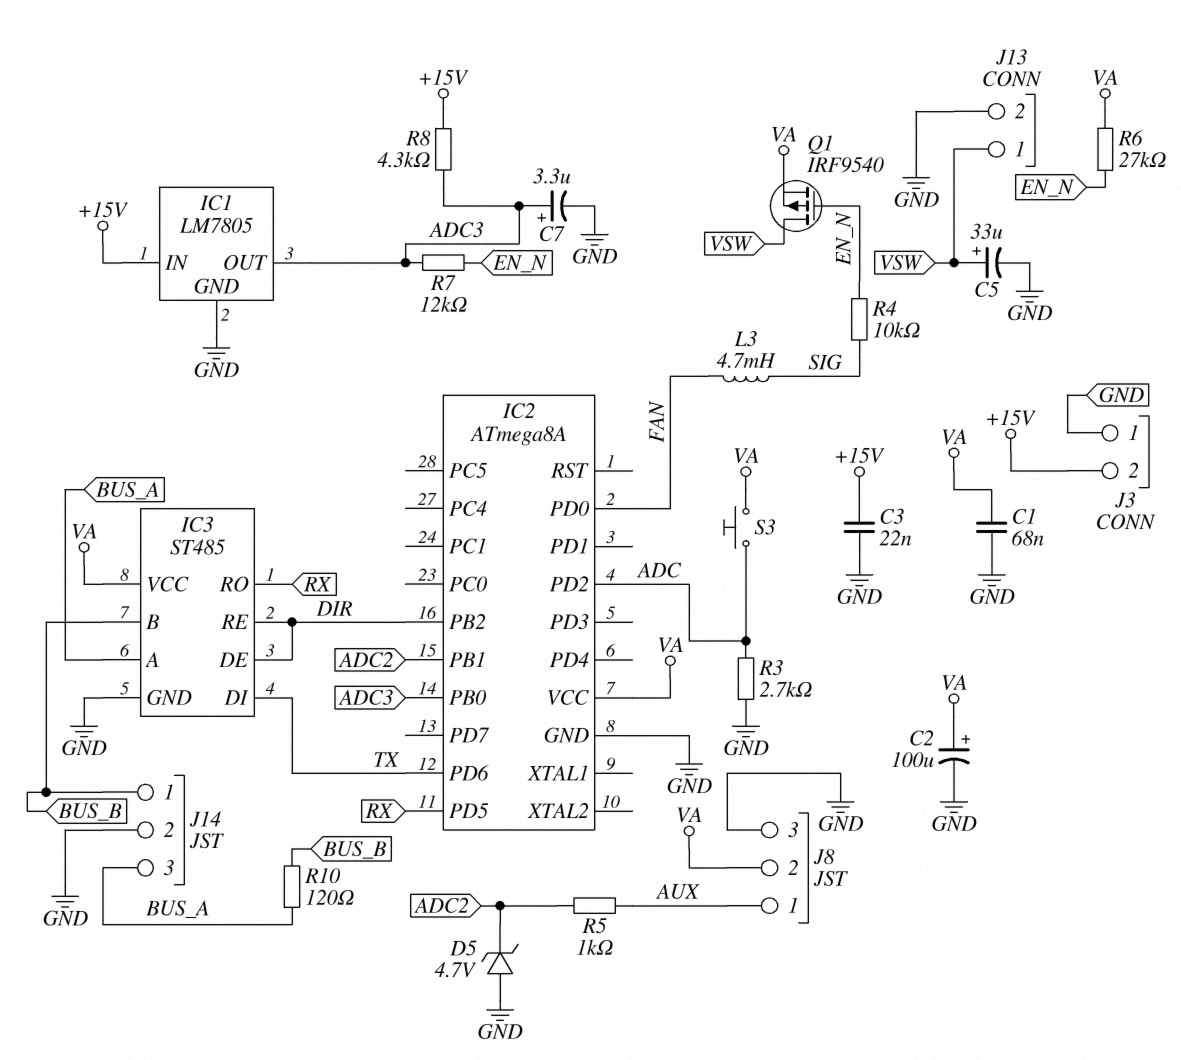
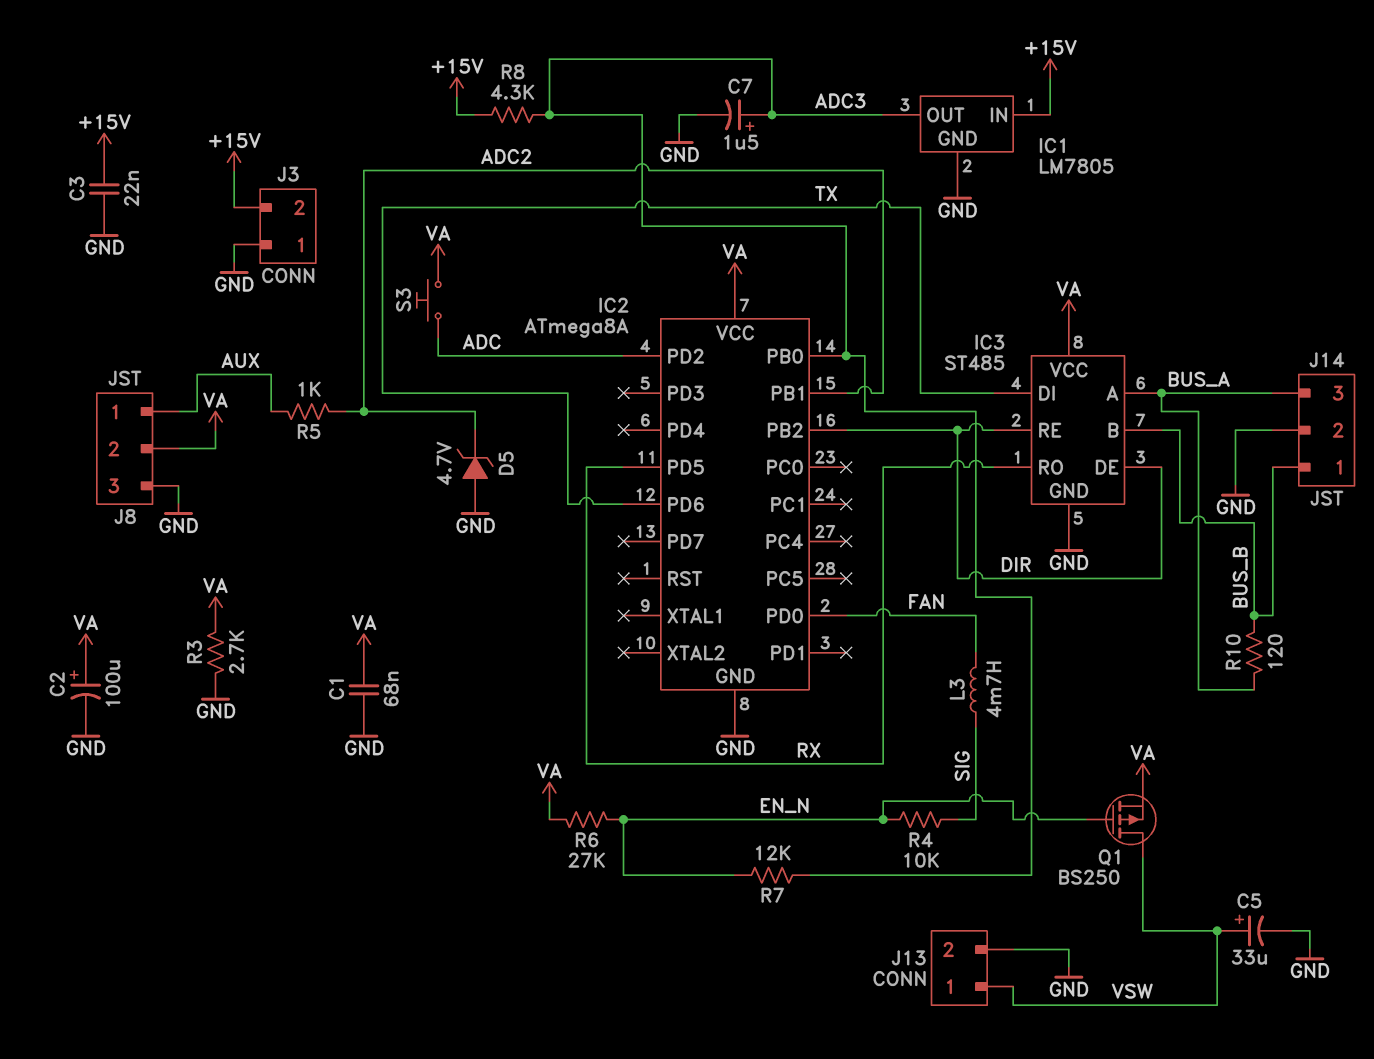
C7: 3.3uF (plus ADC3, minus GND) -> 1.5uF (plus ADC3, minus GND)
Q1: PMOS IRF9540 (G EN_N, D VSW, S VA) -> PMOS BS250 (G EN_N, D VSW, S VA)
R3: 2.7k (ADC, GND) -> 2.7k (GND, VA)

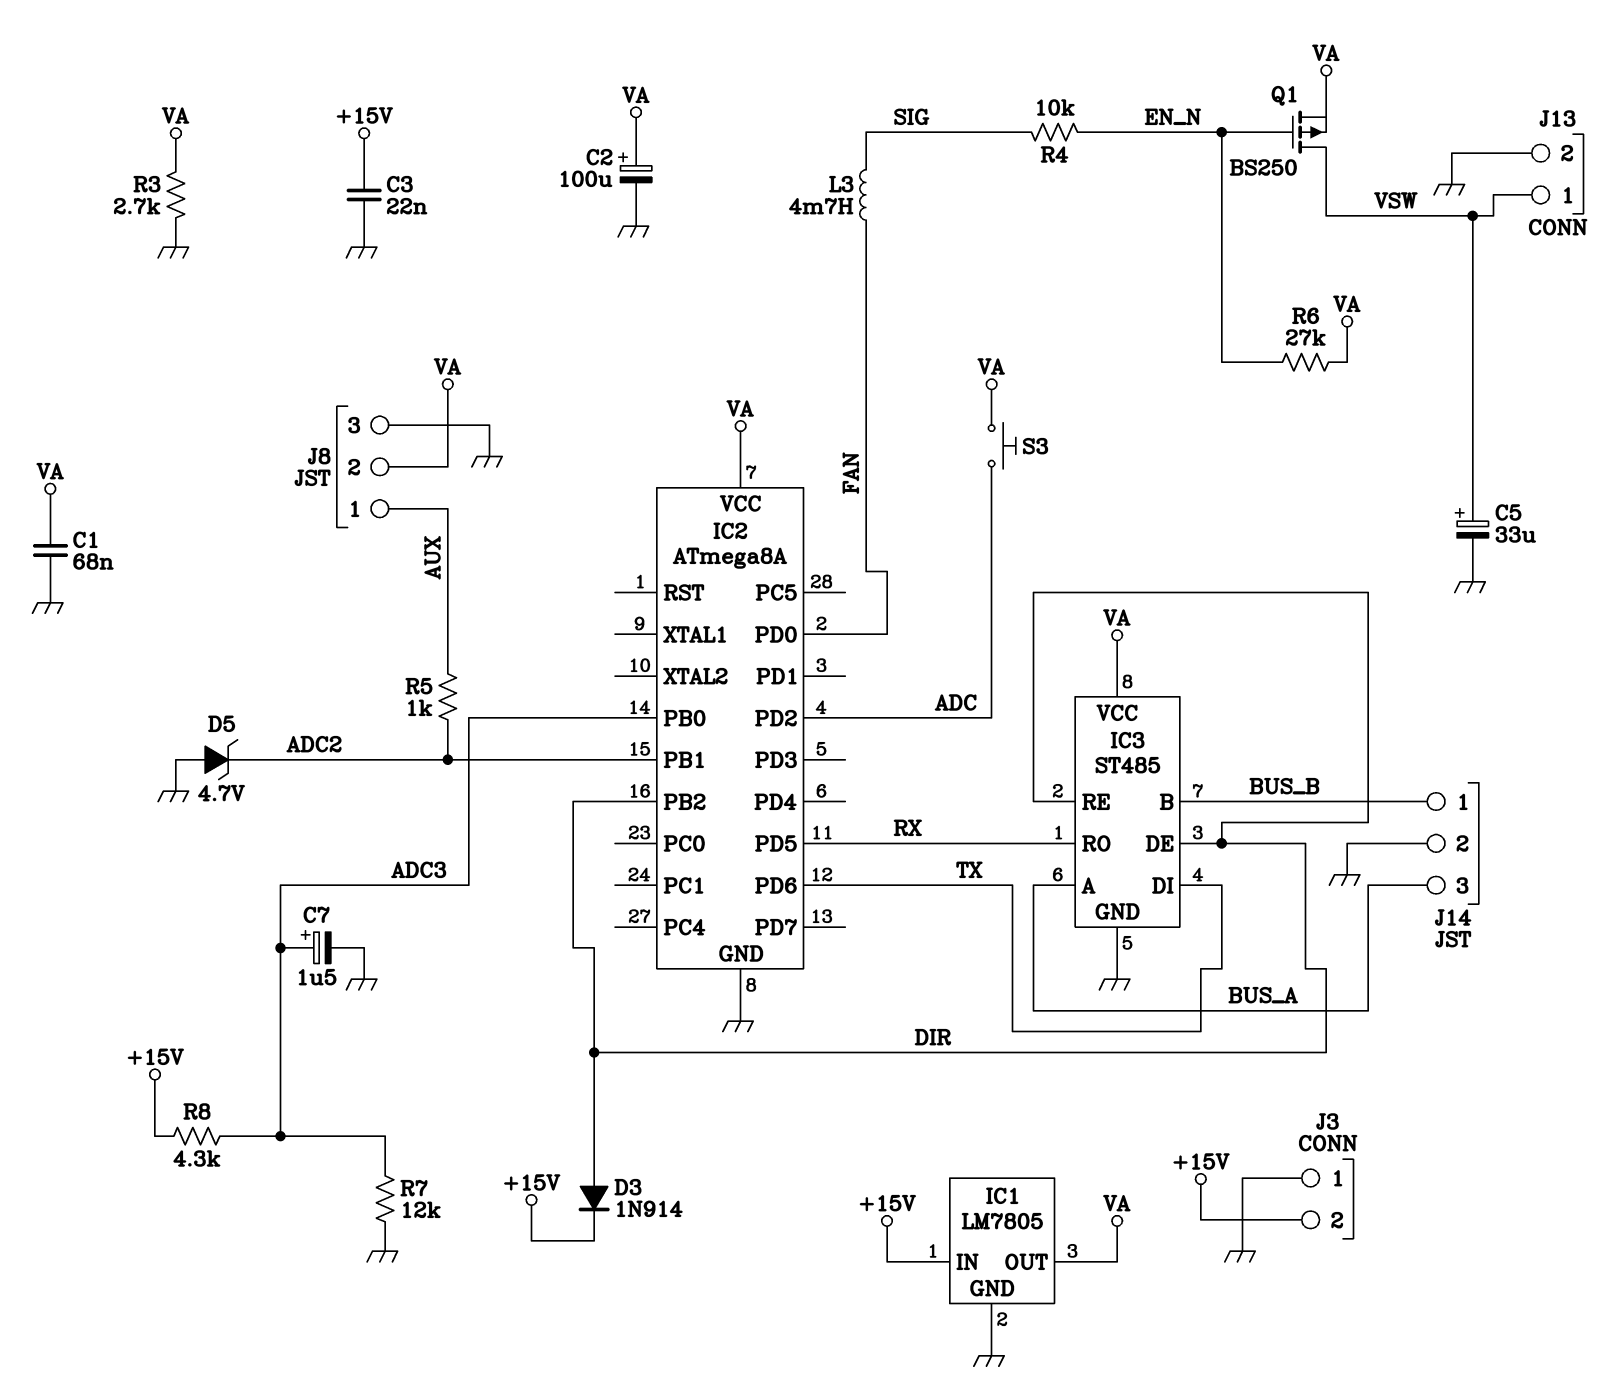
D3: none -> diode 1N914 (A DIR, K +15V)
IC1 pin OUT: ADC3 -> VA
R7: 12k (ADC3, EN_N) -> 12k (ADC3, GND)
R10: 120 (BUS_A, BUS_B) -> none

